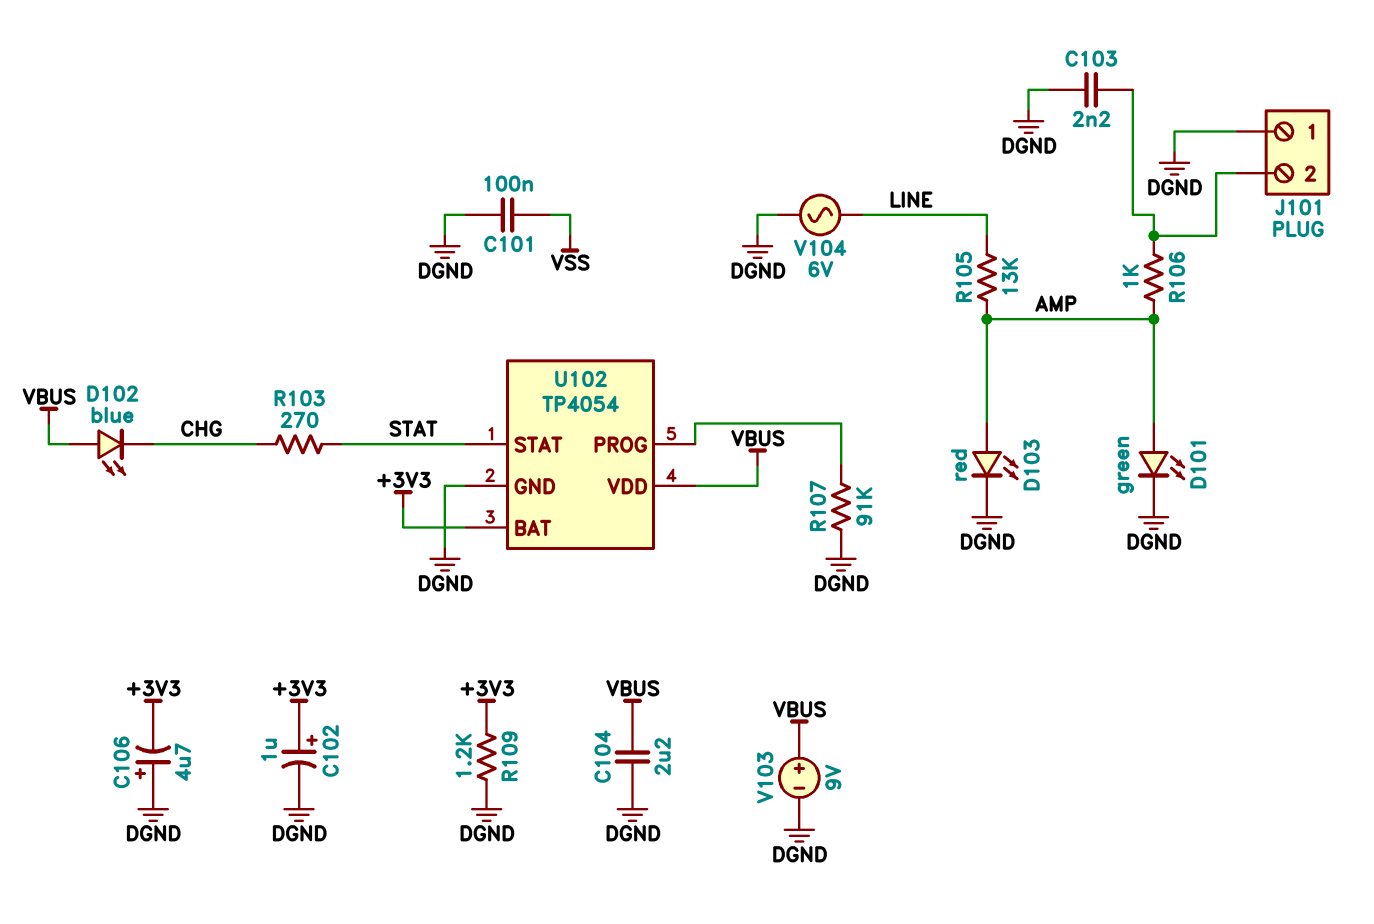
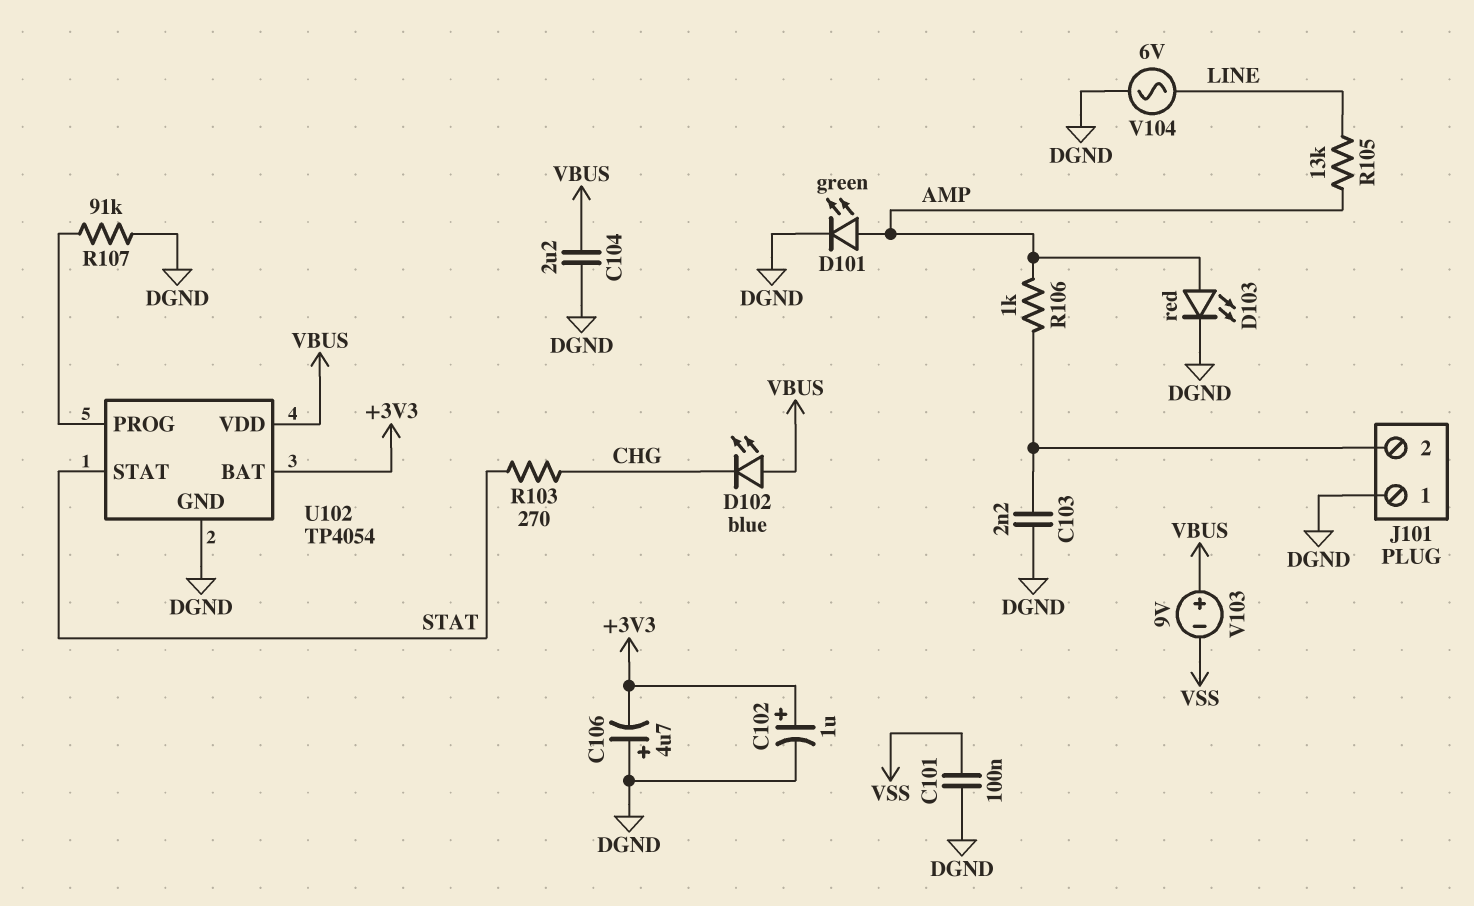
R109: 1.2k (+3V3, DGND) -> none
V103: 9V (plus VBUS, minus DGND) -> 9V (plus VBUS, minus VSS)

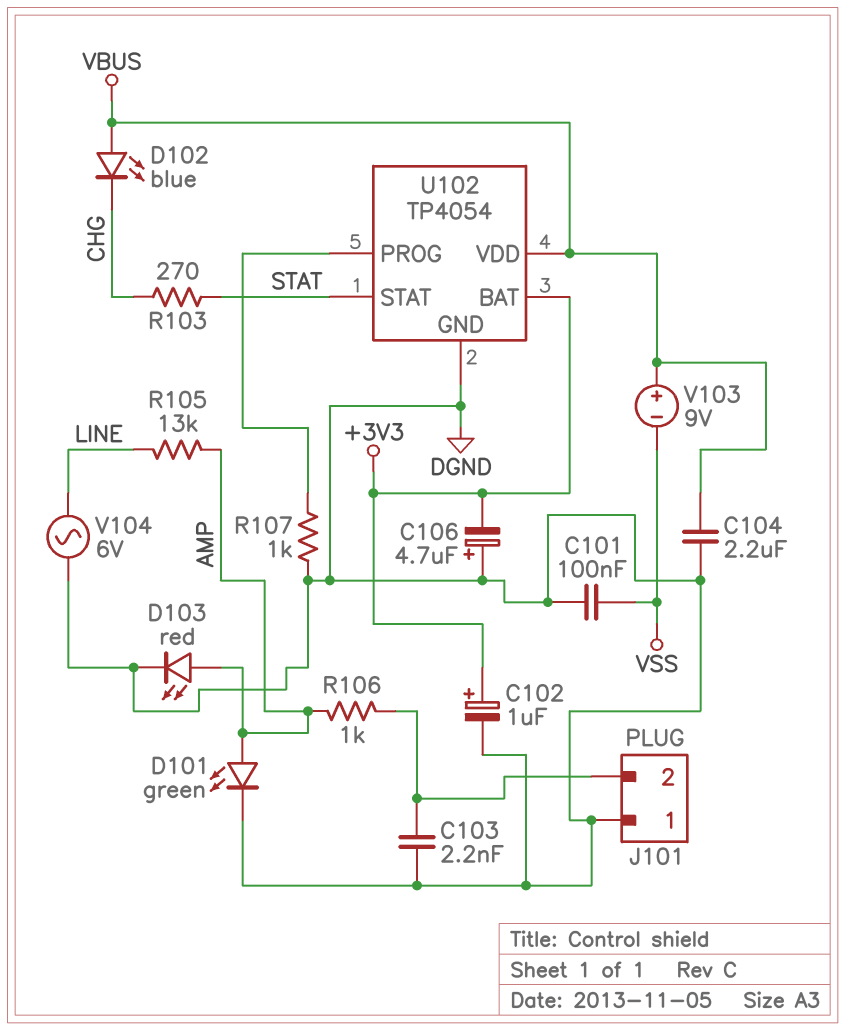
R107: 91k (DGND, U102/PROG) -> 1k (DGND, U102/PROG)

